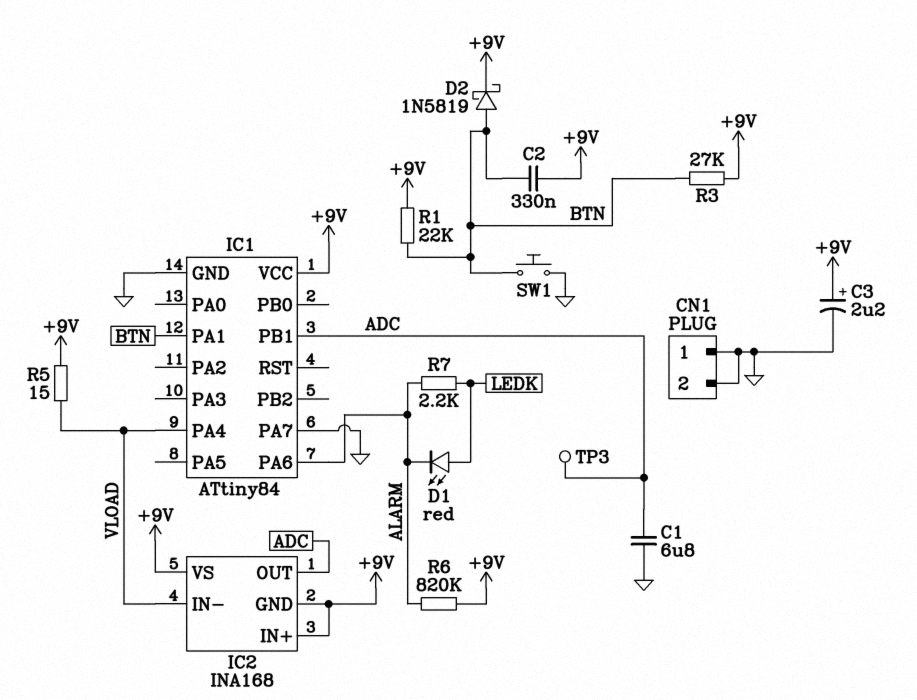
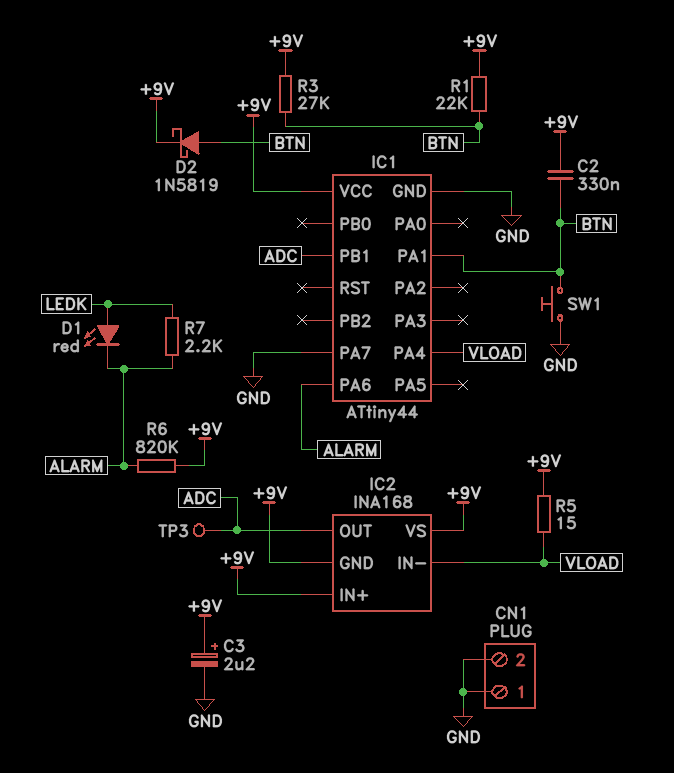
C1: 6.8uF (ADC, GND) -> none
IC1: ATtiny84 -> ATtiny44

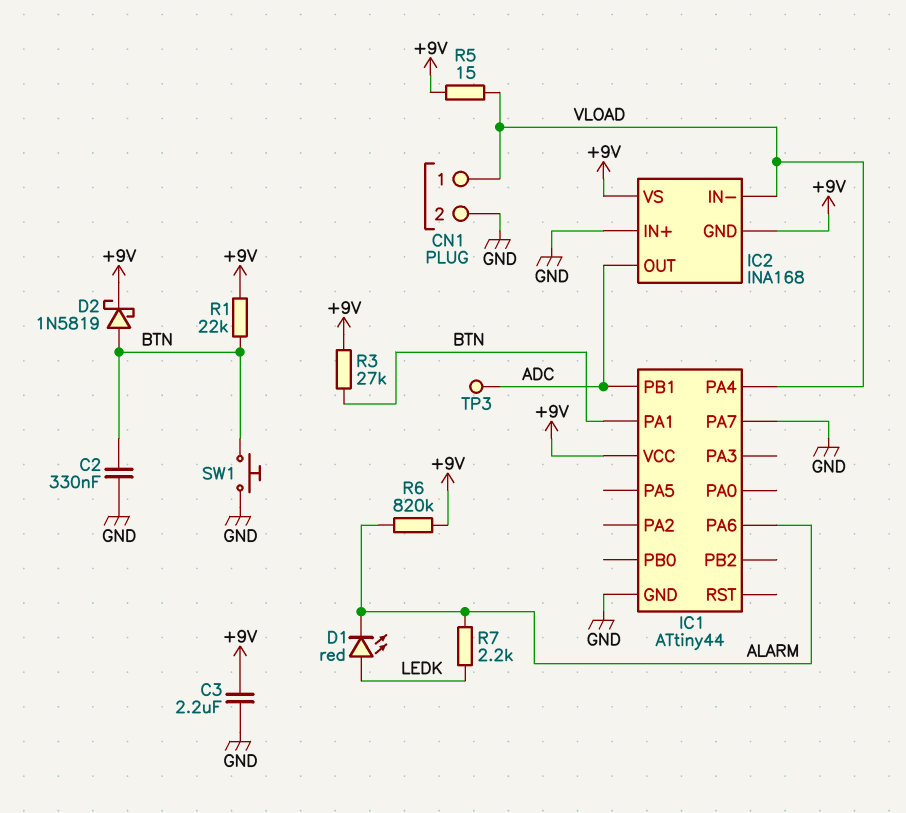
C2: 330nF (+9V, BTN) -> 330nF (BTN, GND)
C3: 2.2uF (plus +9V, minus GND) -> 2.2uF (+9V, GND)
CN1 pin 1: GND -> VLOAD
IC2 pin IN+: +9V -> GND

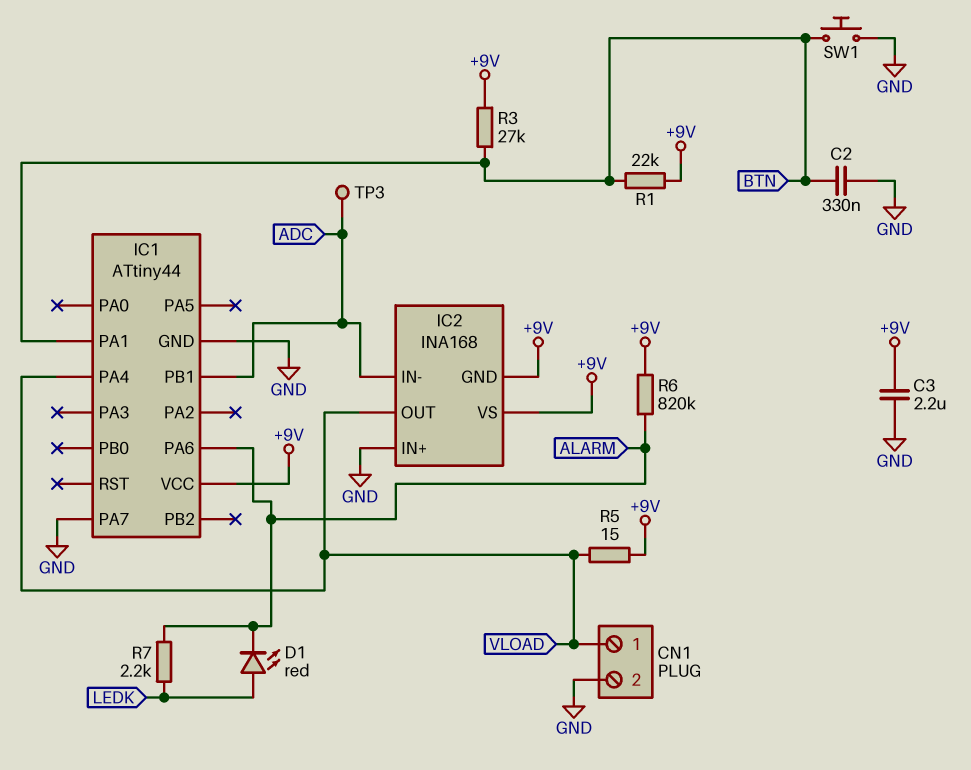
D2: schottky 1N5819 (A BTN, K +9V) -> none
IC2 pin IN-: VLOAD -> ADC
IC2 pin OUT: ADC -> VLOAD

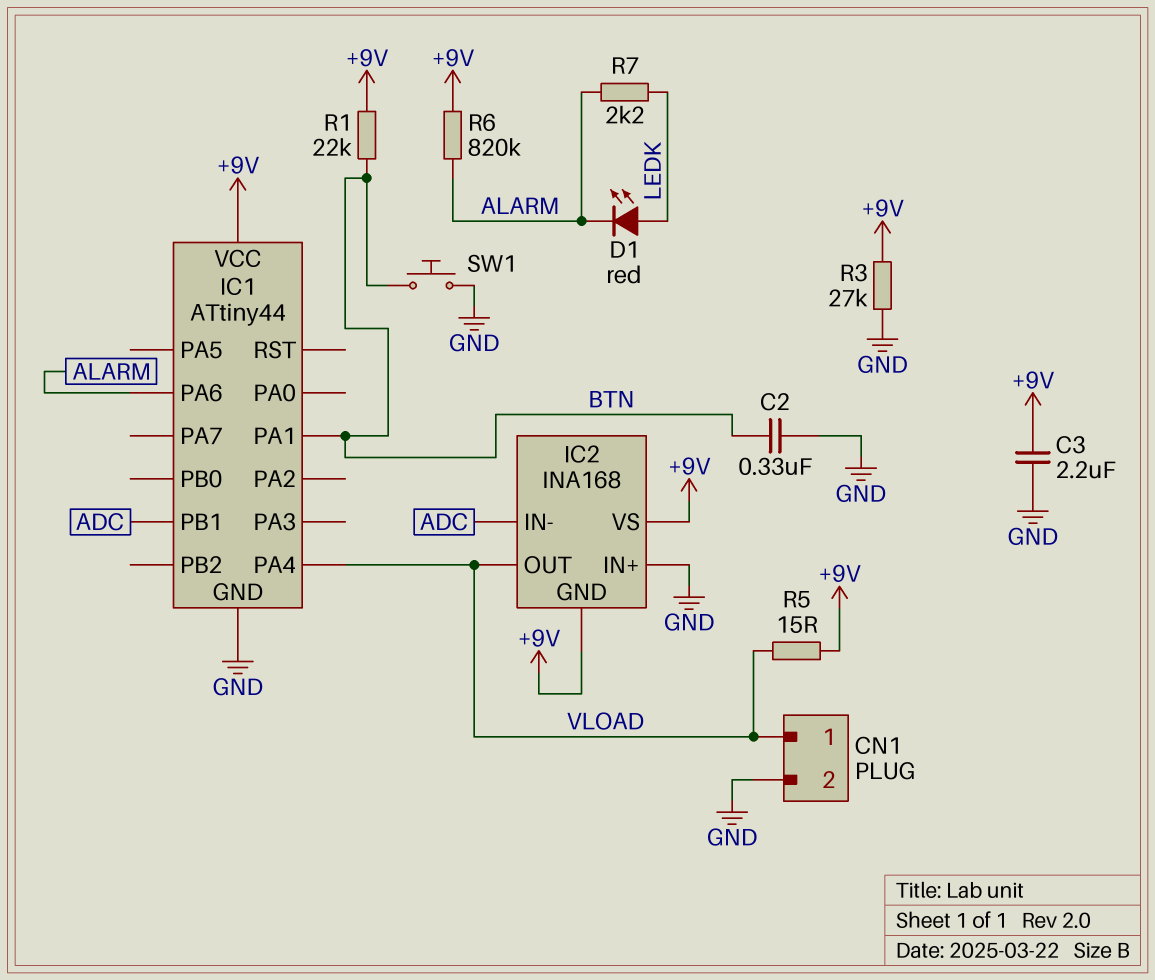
IC1 pin PA7: GND -> none
R3: 27k (+9V, BTN) -> 27k (+9V, GND)
TP3: test point (ADC) -> none

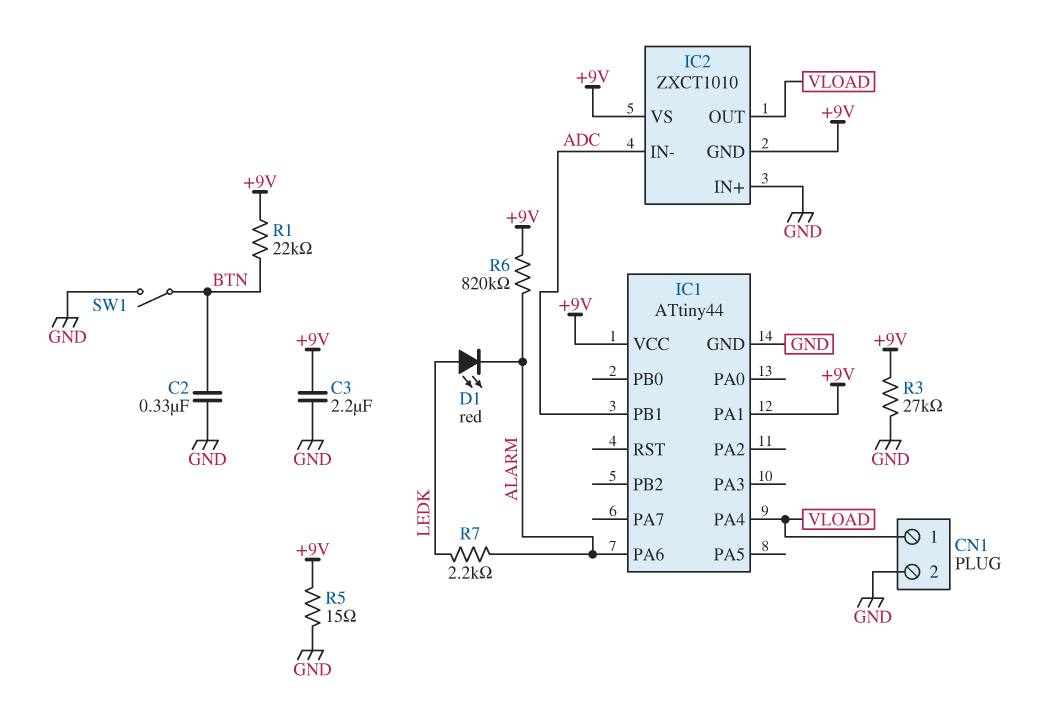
IC1 pin PA1: BTN -> +9V
IC2: INA168 -> ZXCT1010
R5: 15 (+9V, VLOAD) -> 15 (+9V, GND)
SW1: button (BTN, GND) -> switch (BTN, GND)

